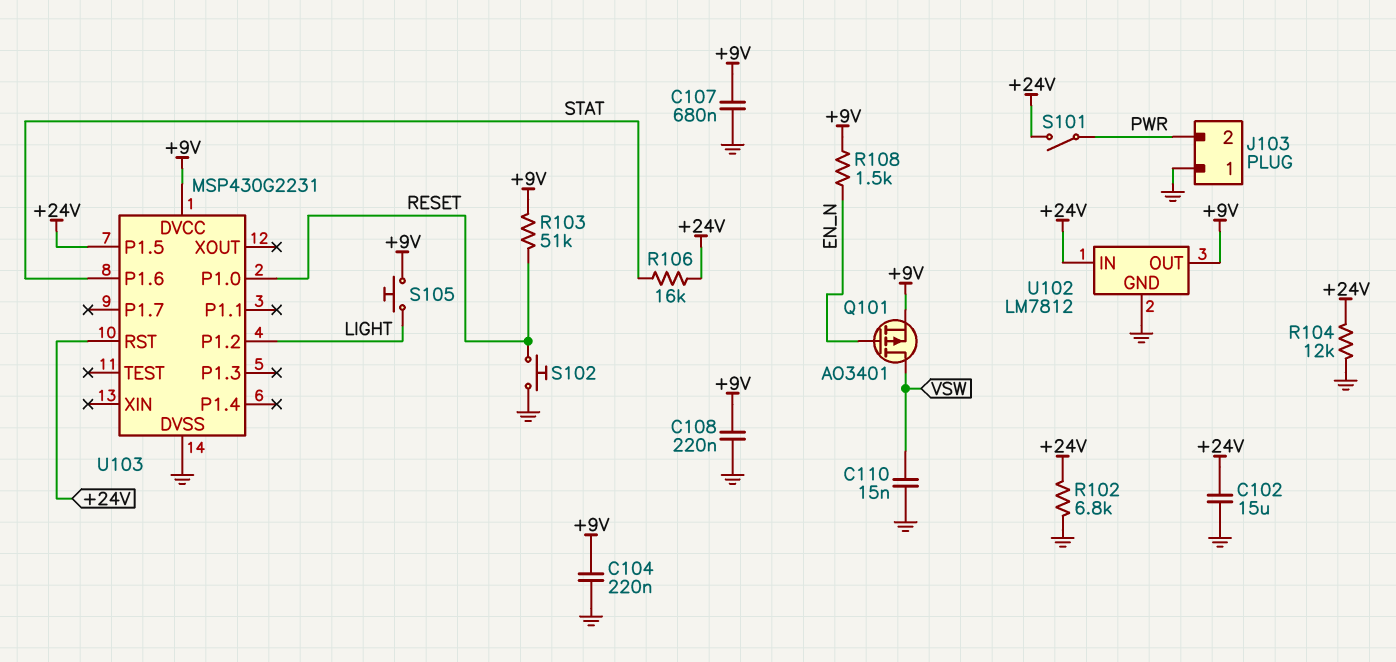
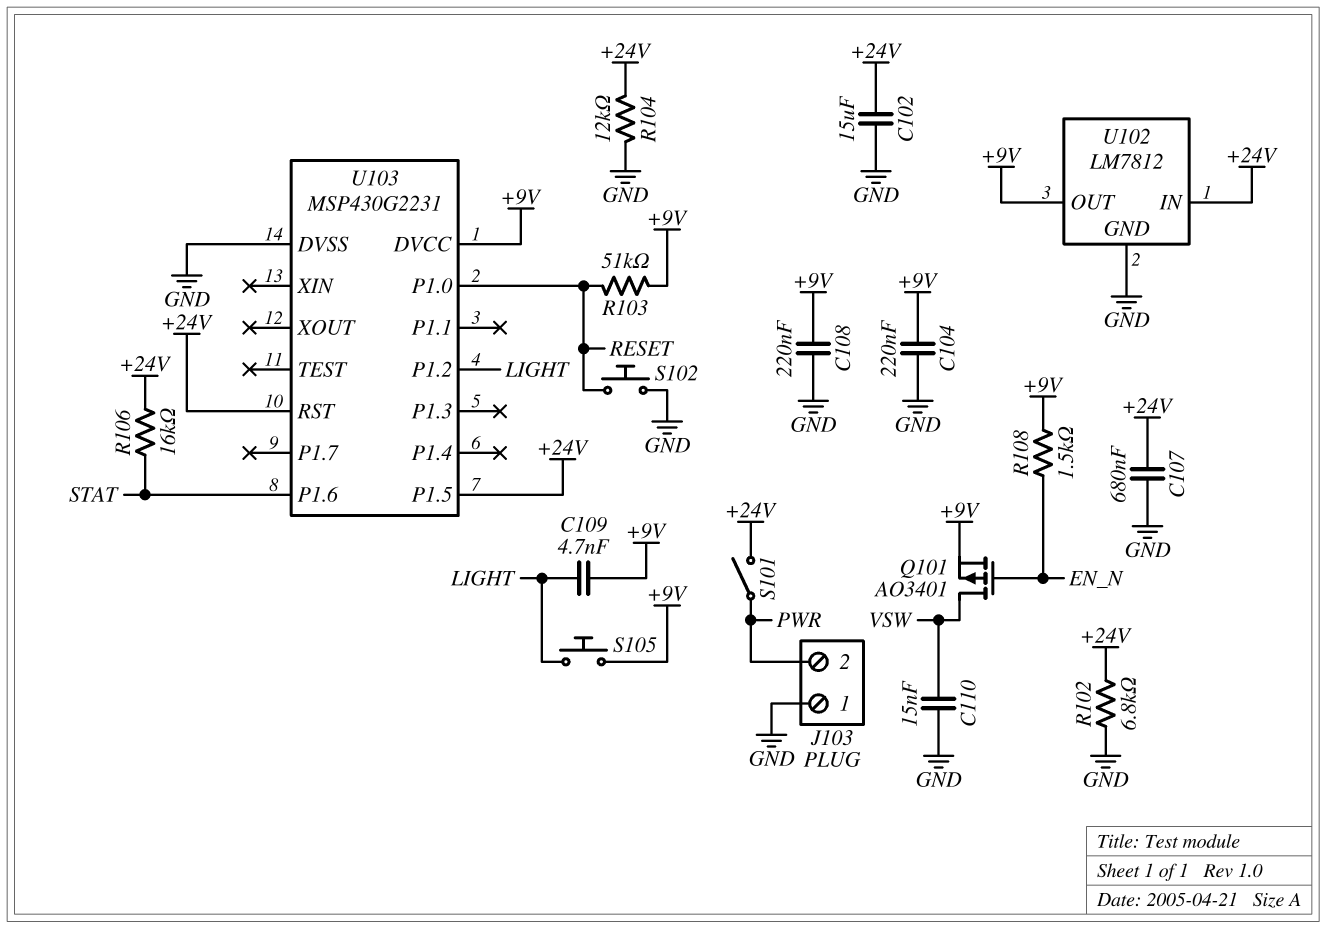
C107: 680nF (+9V, GND) -> 680nF (+24V, GND)
C109: none -> 4.7nF (+9V, LIGHT)

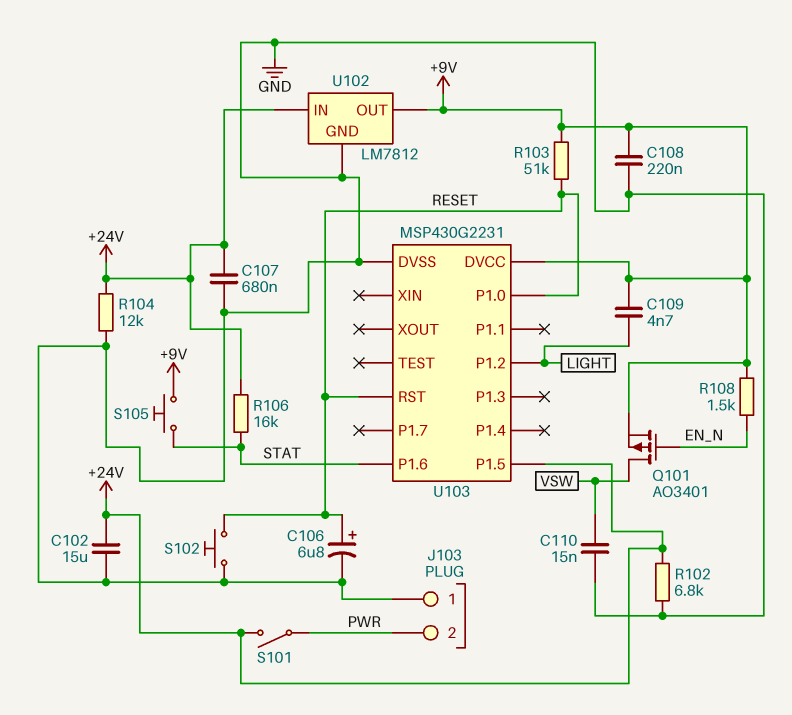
C104: 220nF (+9V, GND) -> none
C106: none -> 6.8uF (plus RESET, minus GND)
S105: button (+9V, LIGHT) -> button (+9V, STAT)
U103 pin RST: +24V -> RESET

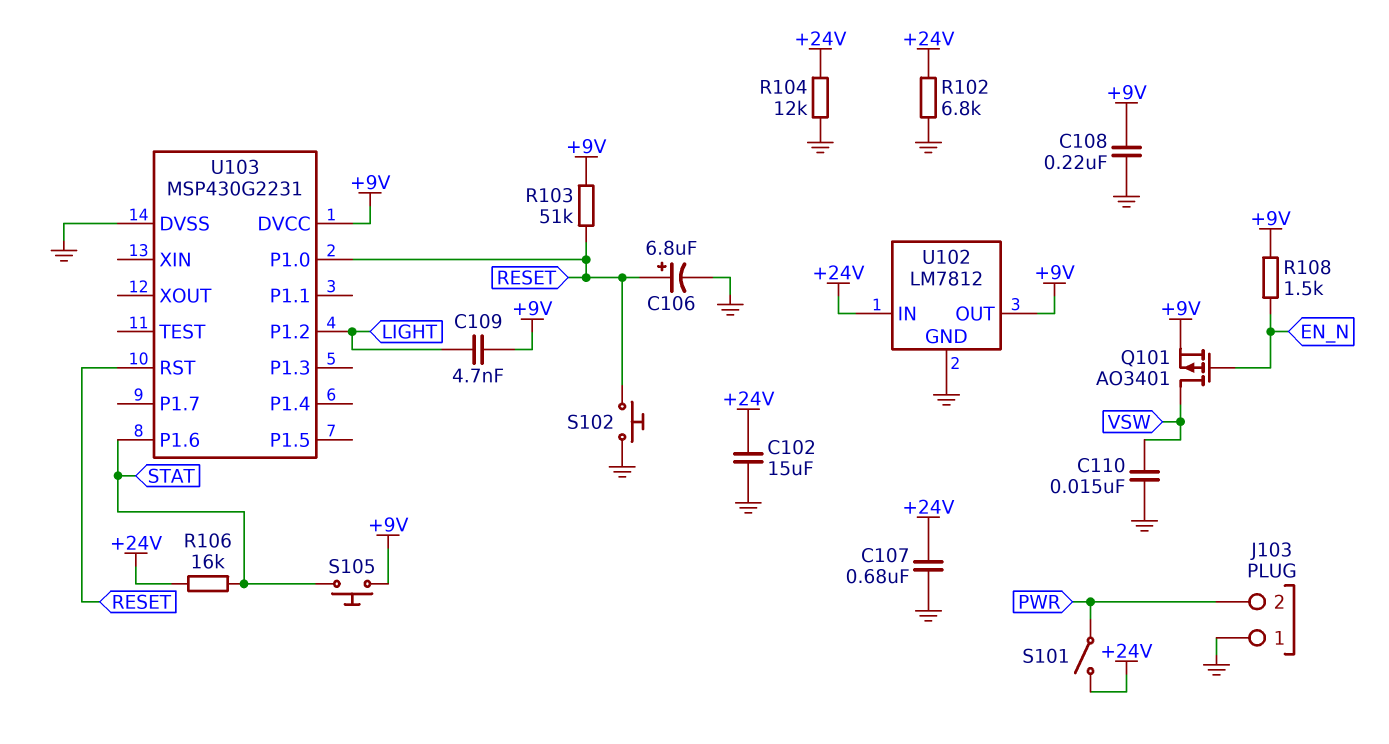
U103 pin P1.5: +24V -> none

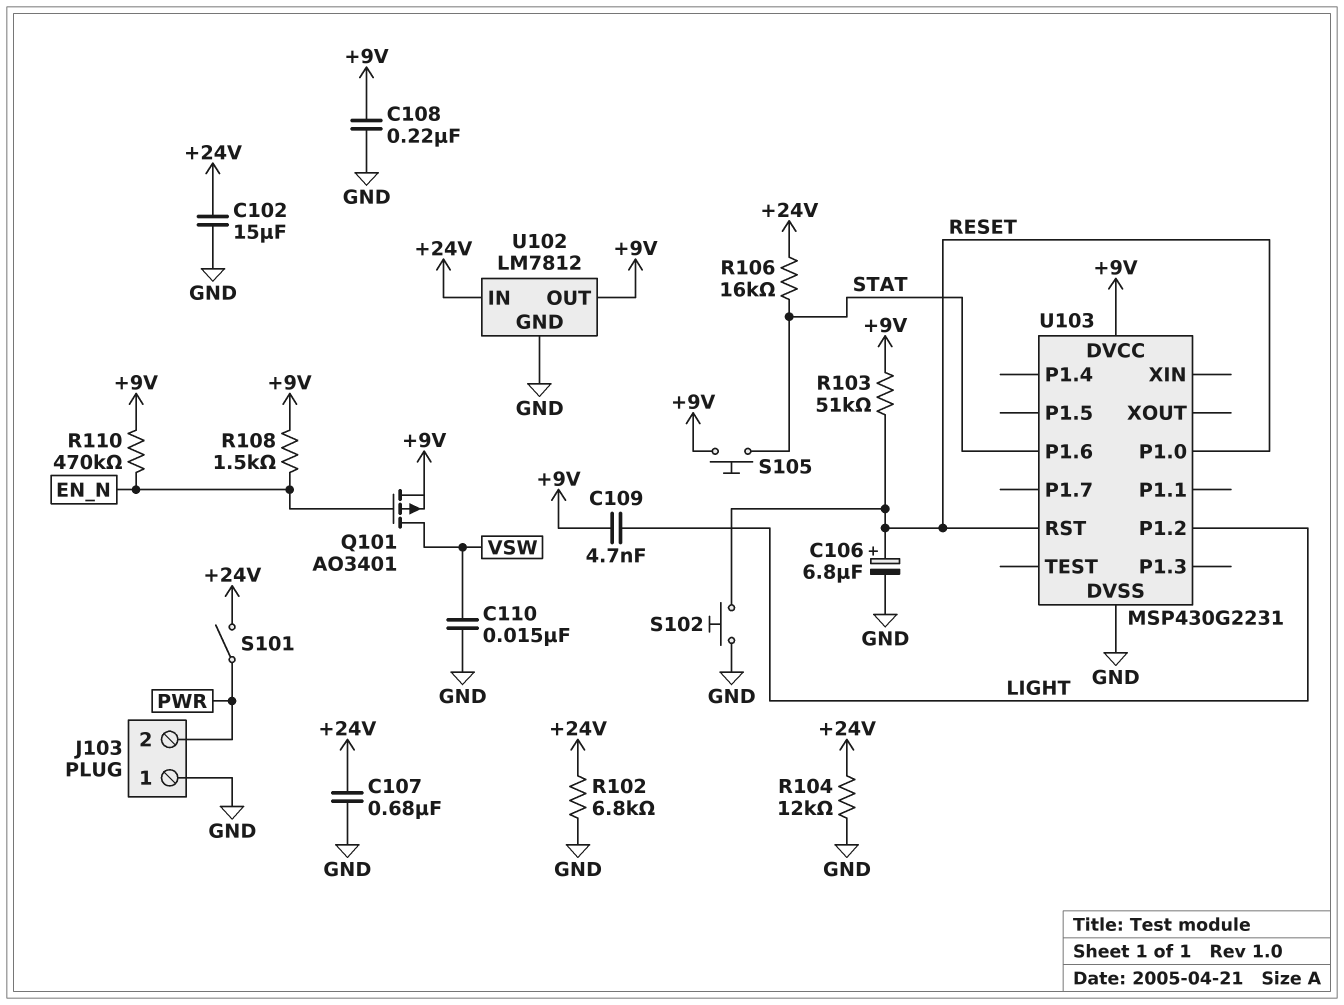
R110: none -> 470k (+9V, EN_N)

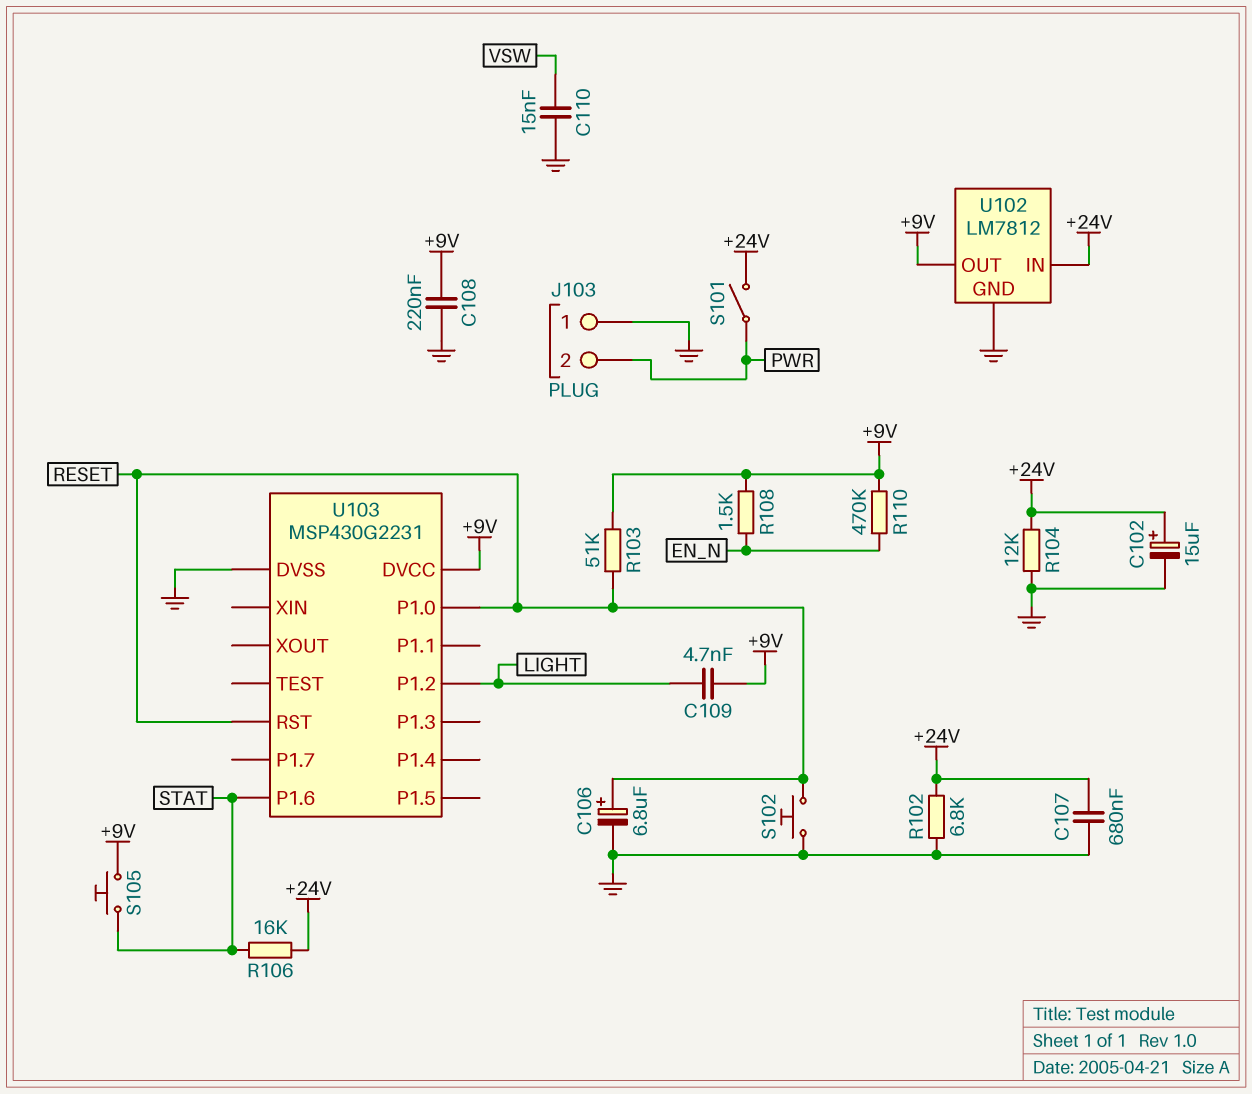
C102: 15uF (+24V, GND) -> 15uF (plus +24V, minus GND)
Q101: PMOS AO3401 (G EN_N, D VSW, S +9V) -> none

